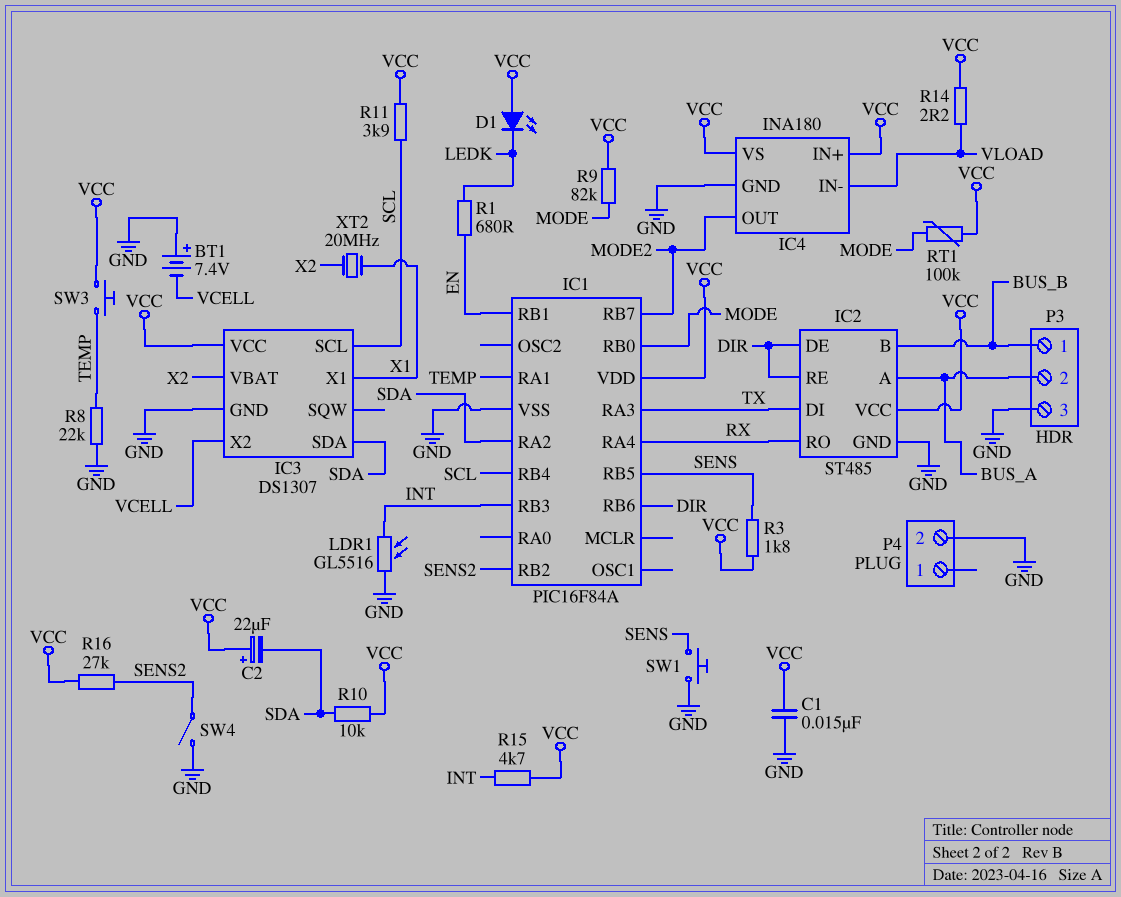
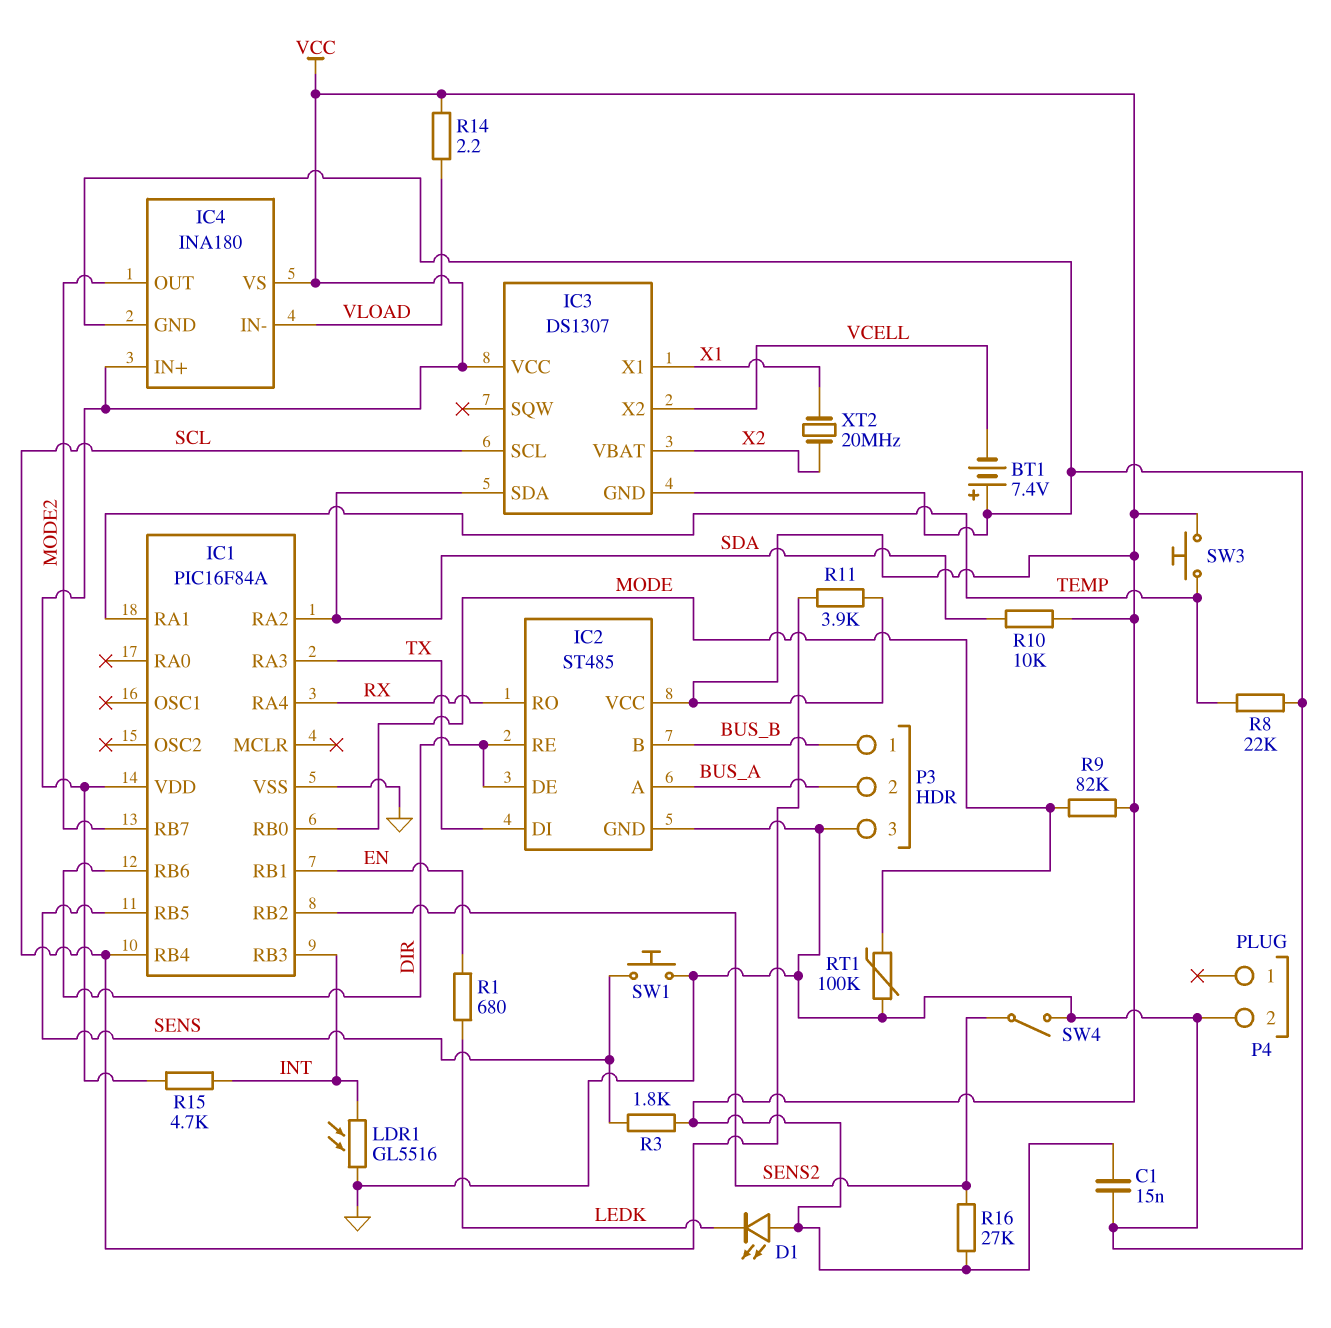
C2: 22uF (plus VCC, minus SDA) -> none
RT1: 100k (MODE, VCC) -> 100k (GND, MODE)

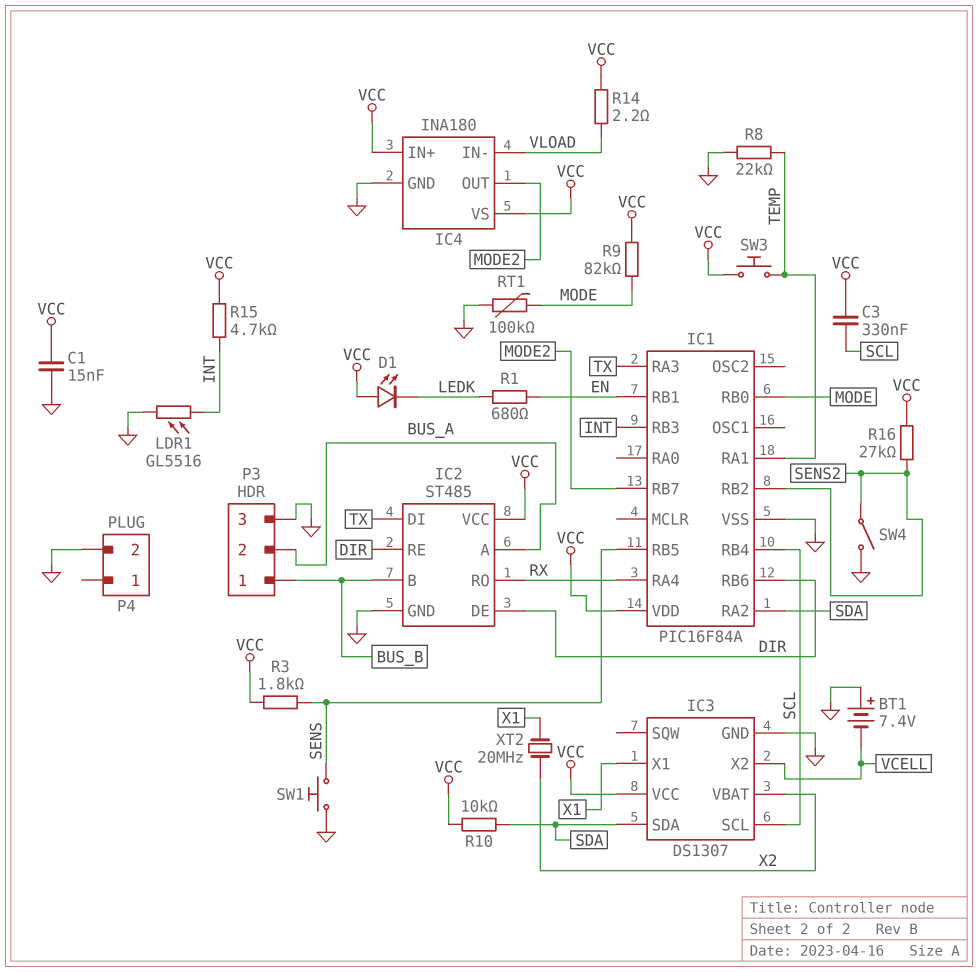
C3: none -> 330nF (SCL, VCC)
R11: 3.9k (SCL, VCC) -> none

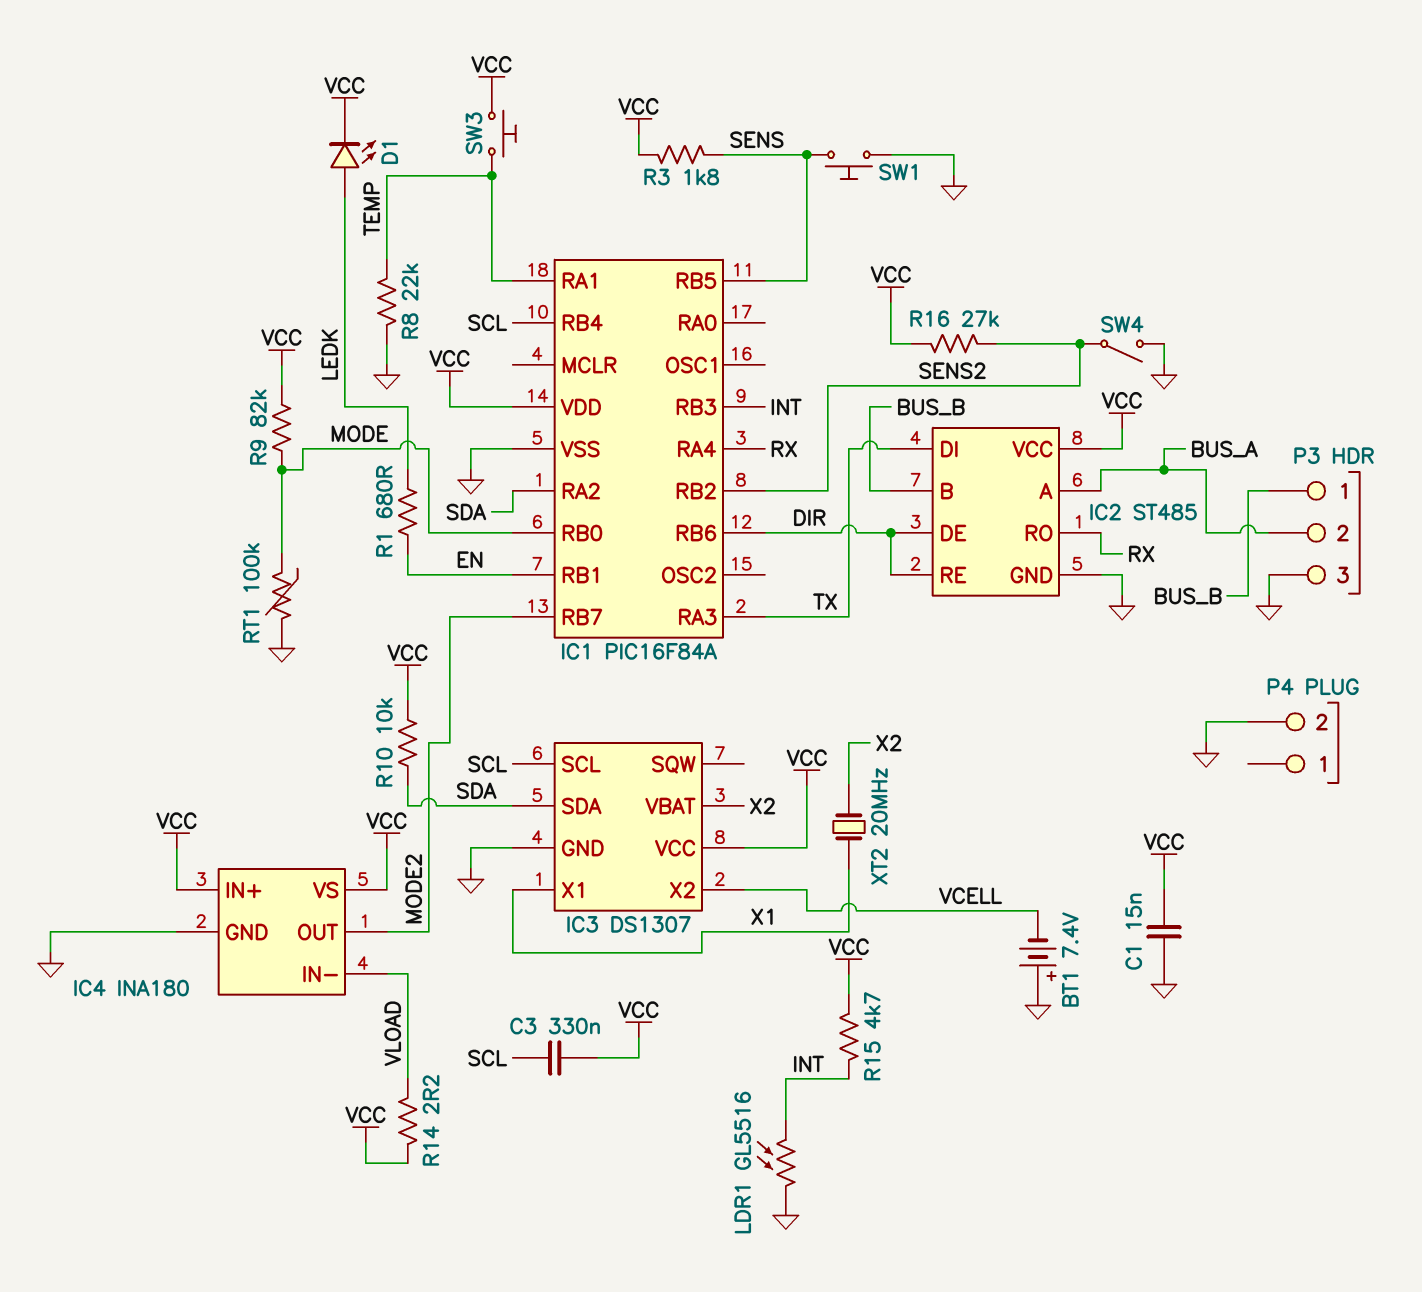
D1: LED (A VCC, K LEDK) -> LED (A LEDK, K VCC)

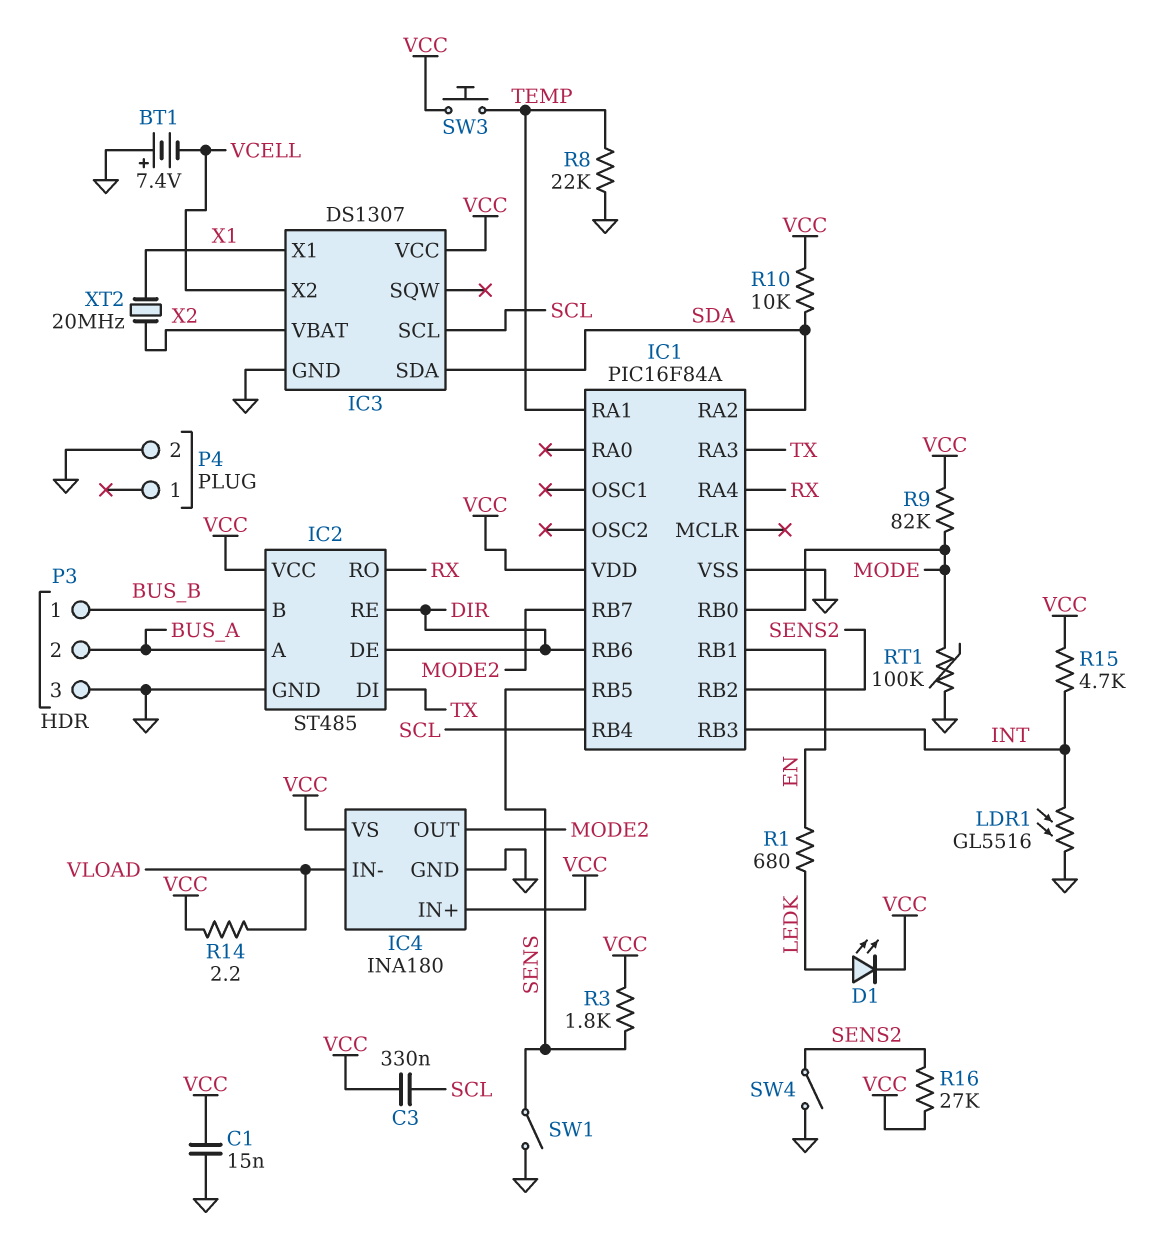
SW1: button (GND, SENS) -> switch (GND, SENS)

